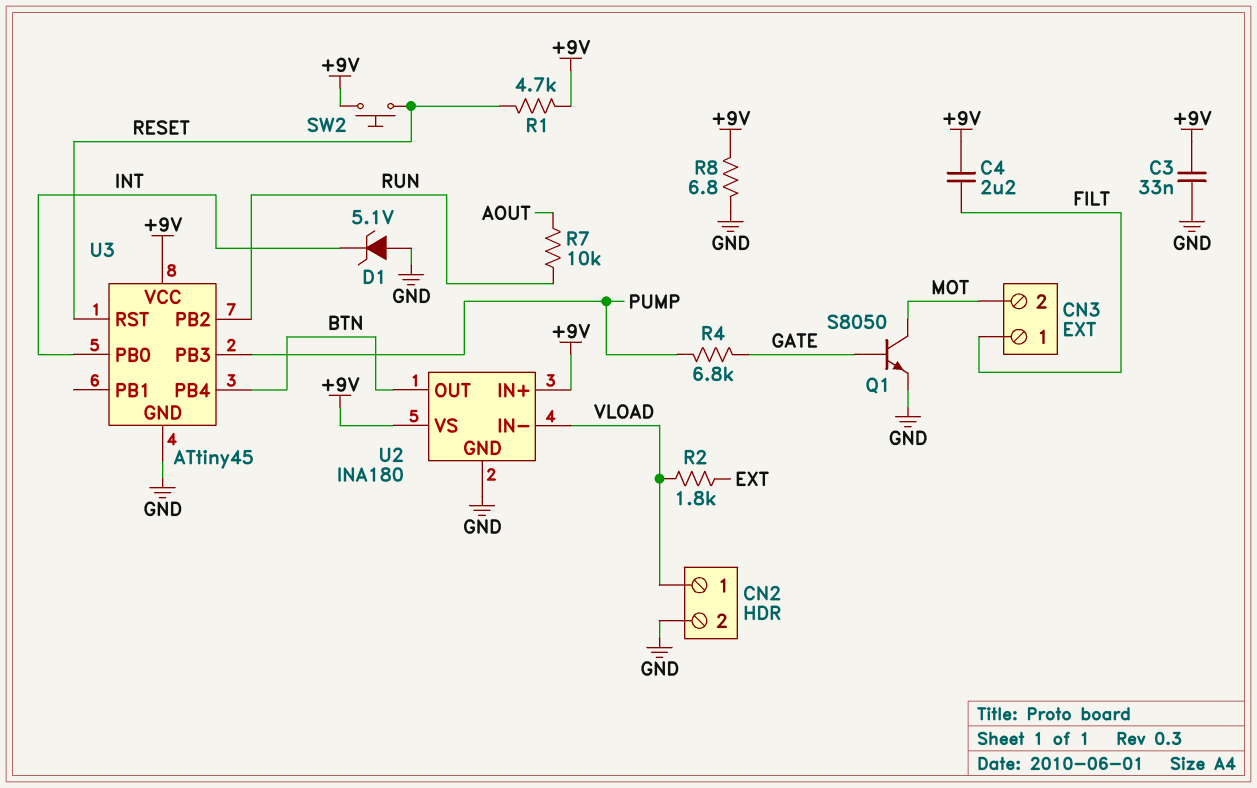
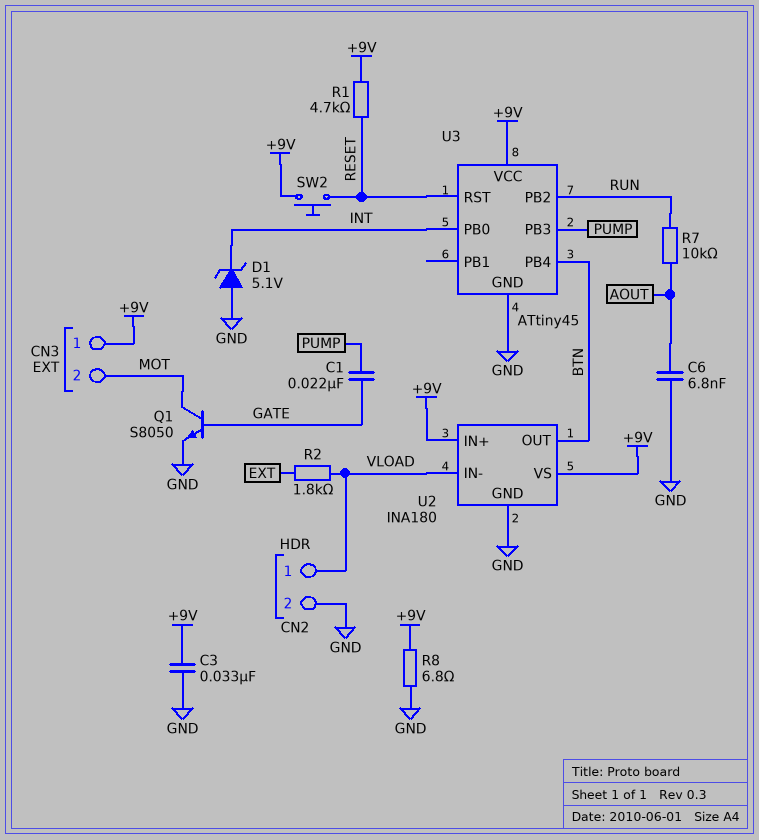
C1: none -> 22nF (GATE, PUMP)
C4: 2.2uF (+9V, FILT) -> none
C6: none -> 6.8nF (AOUT, GND)
CN3 pin 1: FILT -> +9V
R4: 6.8k (GATE, PUMP) -> none

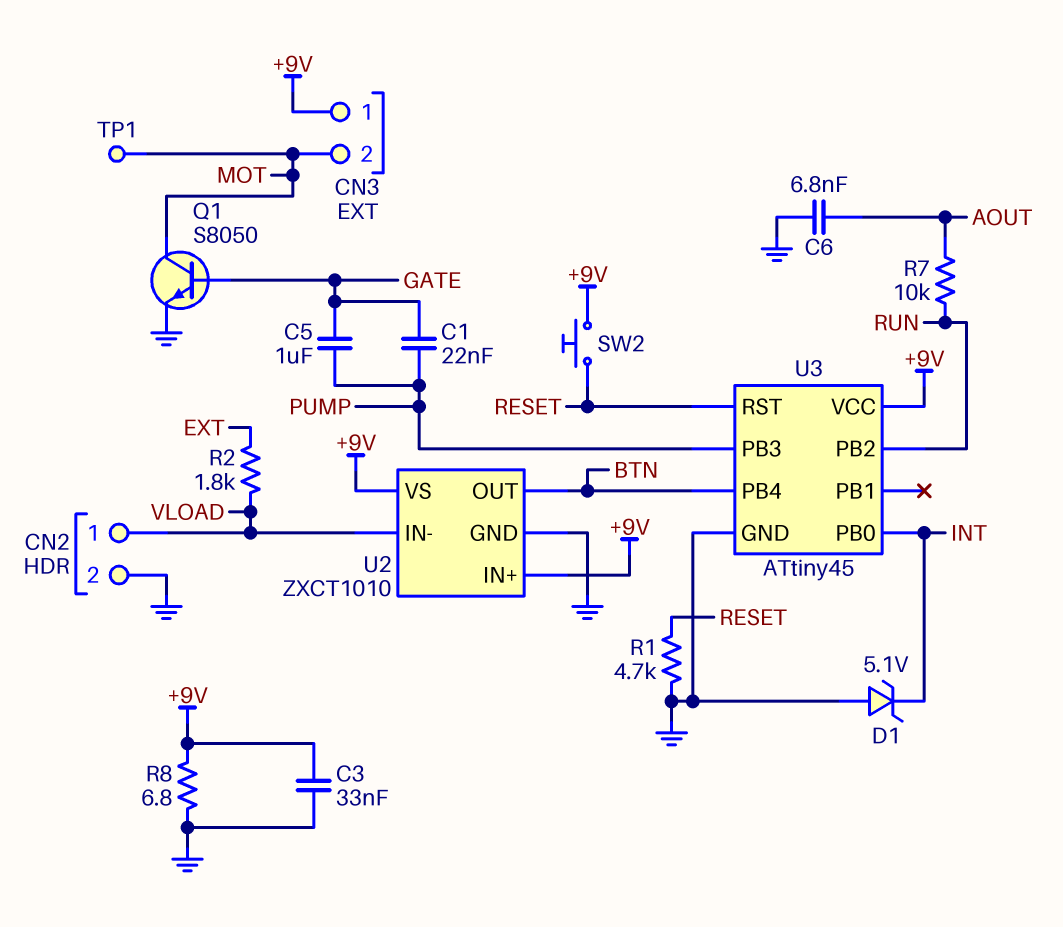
C5: none -> 1uF (GATE, PUMP)
R1: 4.7k (+9V, RESET) -> 4.7k (GND, RESET)
TP1: none -> test point (MOT)
U2: INA180 -> ZXCT1010

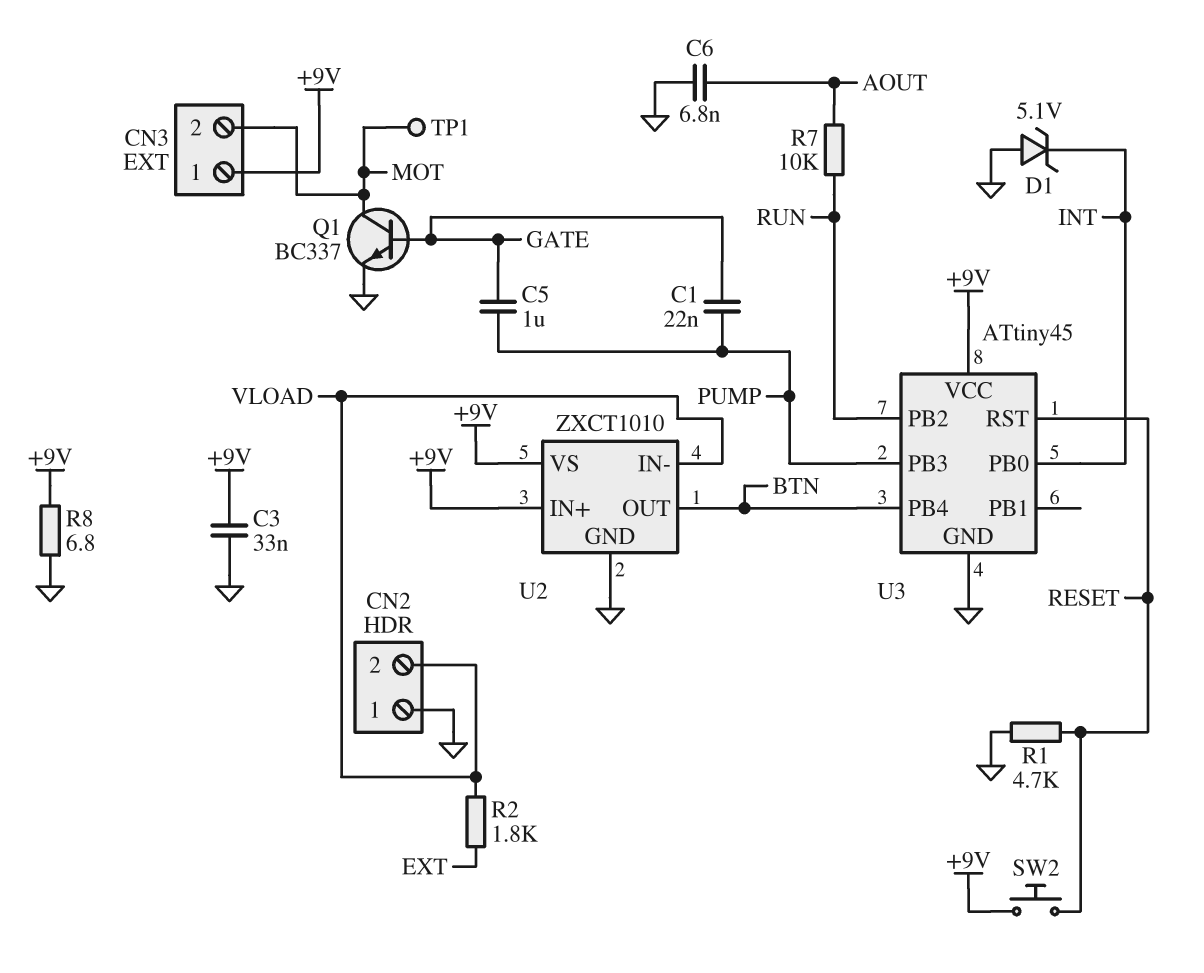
CN2 pin 1: VLOAD -> GND
CN2 pin 2: GND -> VLOAD
Q1: NPN S8050 (B GATE, C MOT, E GND) -> NPN BC337 (B GATE, C MOT, E GND)

